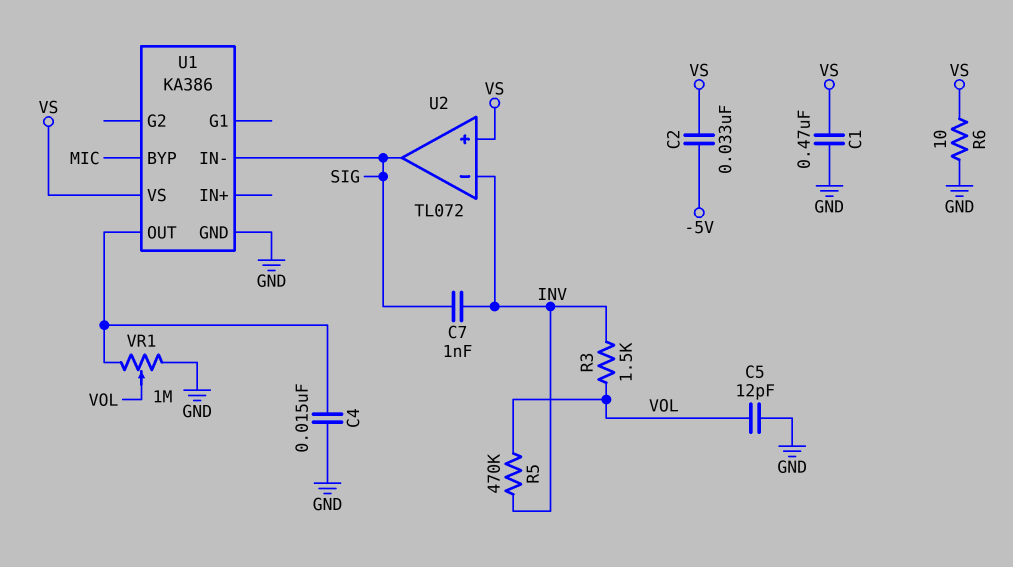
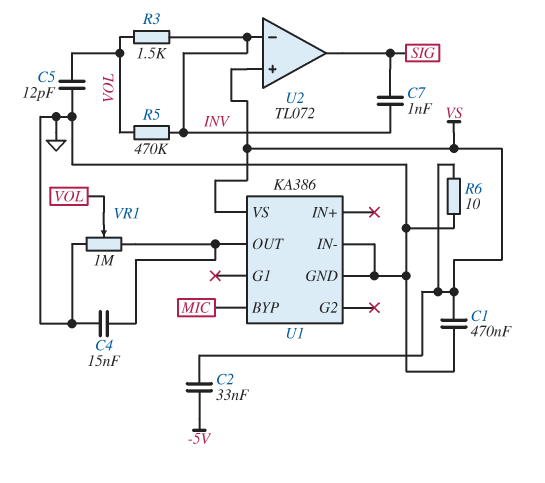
U1 pin IN-: SIG -> GND

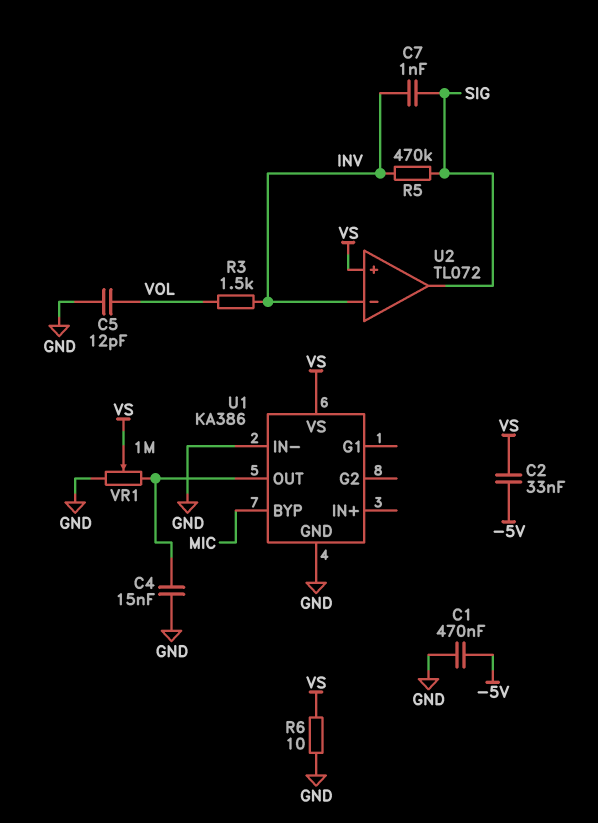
C1: 470nF (GND, VS) -> 470nF (-5V, GND)
R5: 470k (INV, VOL) -> 470k (INV, SIG)
VR1: 1M (GND, U1/OUT, wiper VOL) -> 1M (GND, U1/OUT, wiper VS)

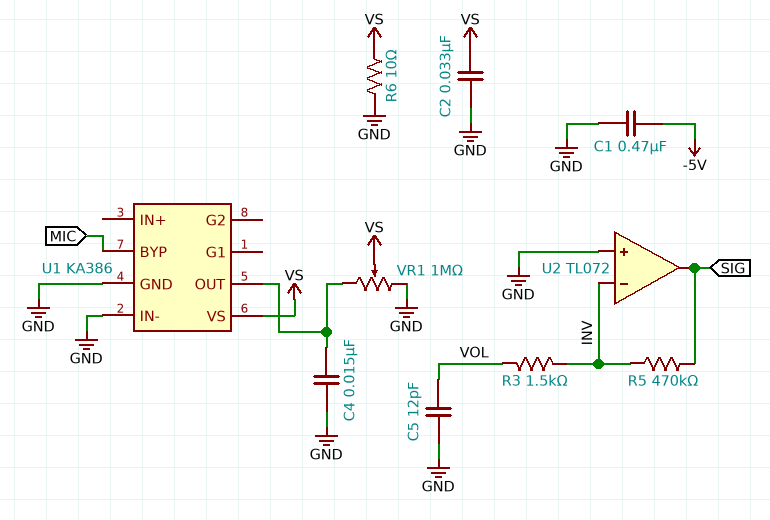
C2: 33nF (-5V, VS) -> 33nF (GND, VS)
C7: 1nF (INV, SIG) -> none
U2 pin in+: VS -> GND

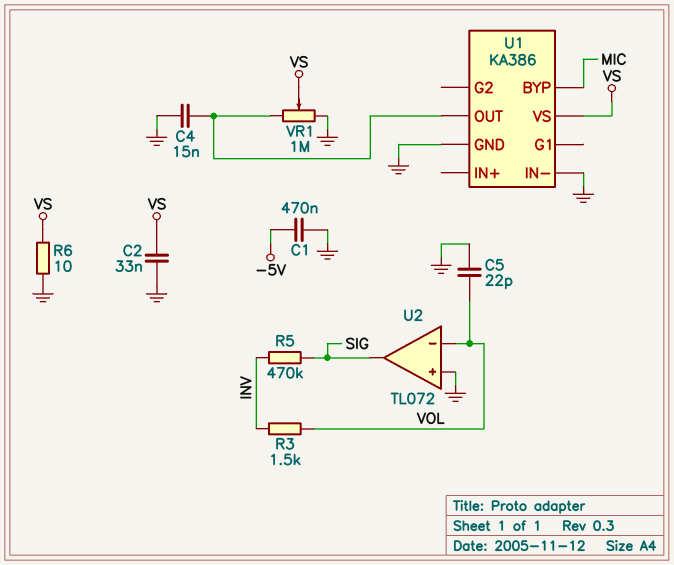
C5: 12pF (GND, VOL) -> 22pF (GND, VOL)
U2 pin in-: INV -> VOL

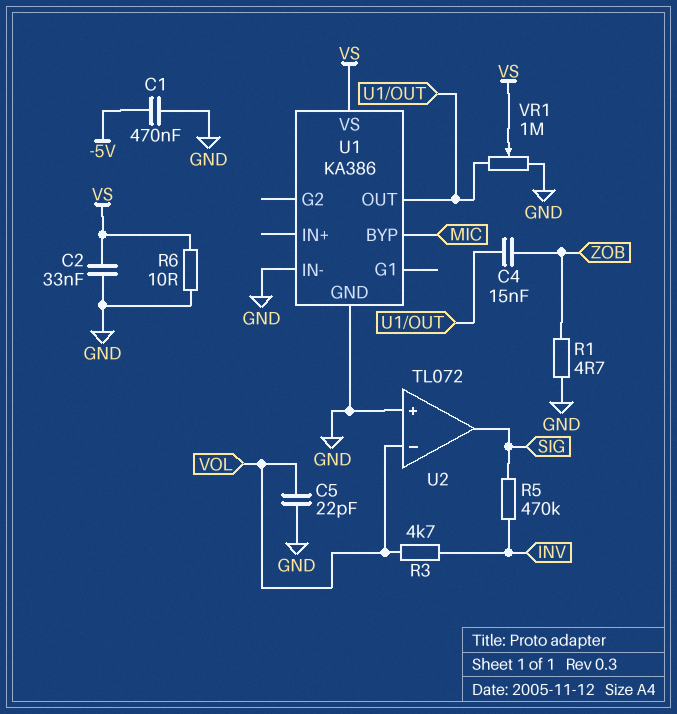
C4: 15nF (GND, U1/OUT) -> 15nF (U1/OUT, ZOB)
R1: none -> 4.7 (GND, ZOB)
R3: 1.5k (INV, VOL) -> 4.7k (INV, VOL)

